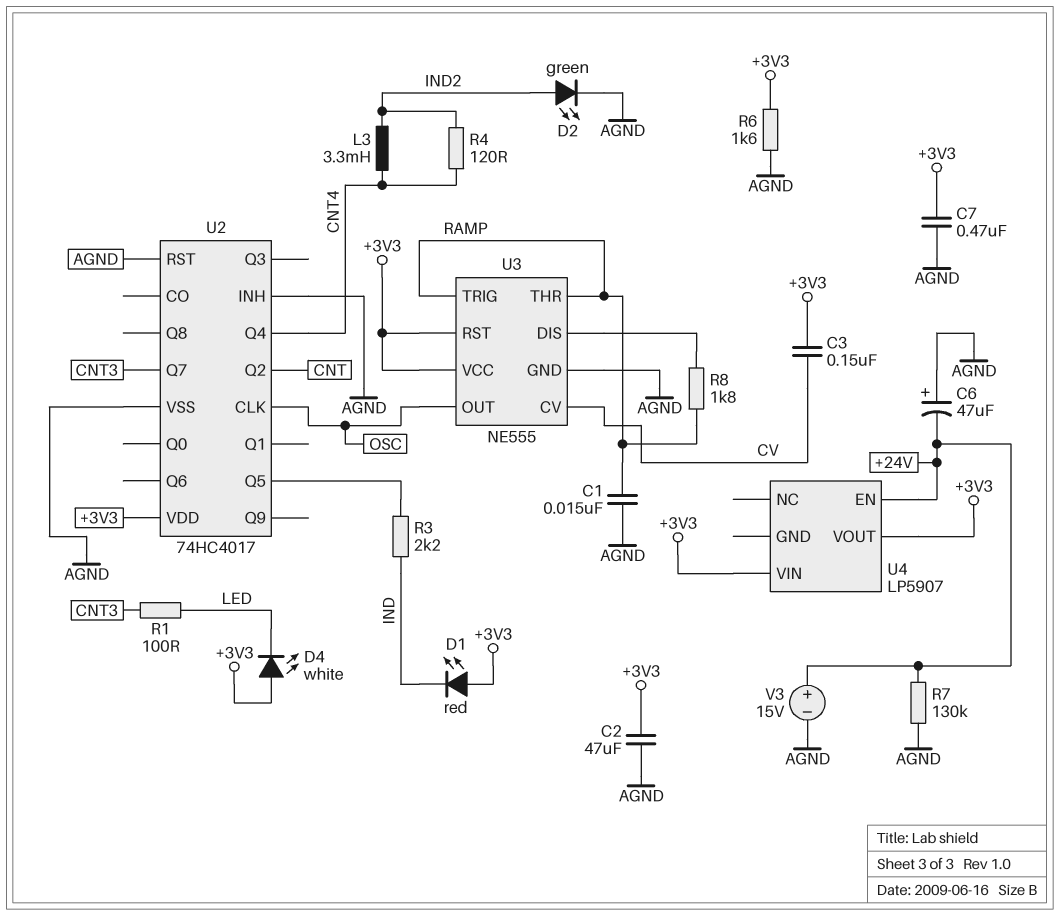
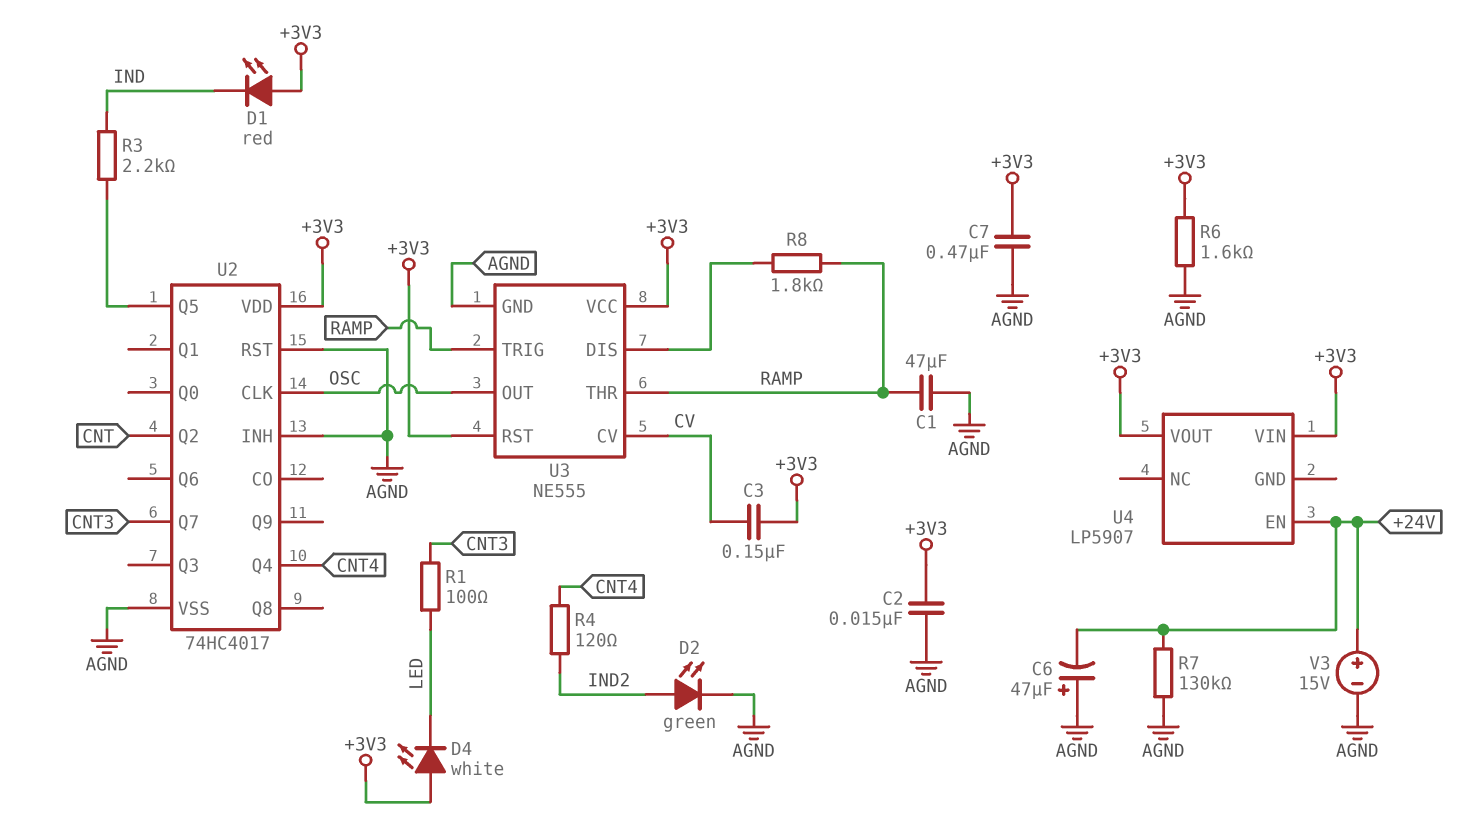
C1: 15nF (AGND, RAMP) -> 47uF (AGND, RAMP)
C2: 47uF (+3V3, AGND) -> 15nF (+3V3, AGND)
L3: 3.3mH (CNT4, IND2) -> none

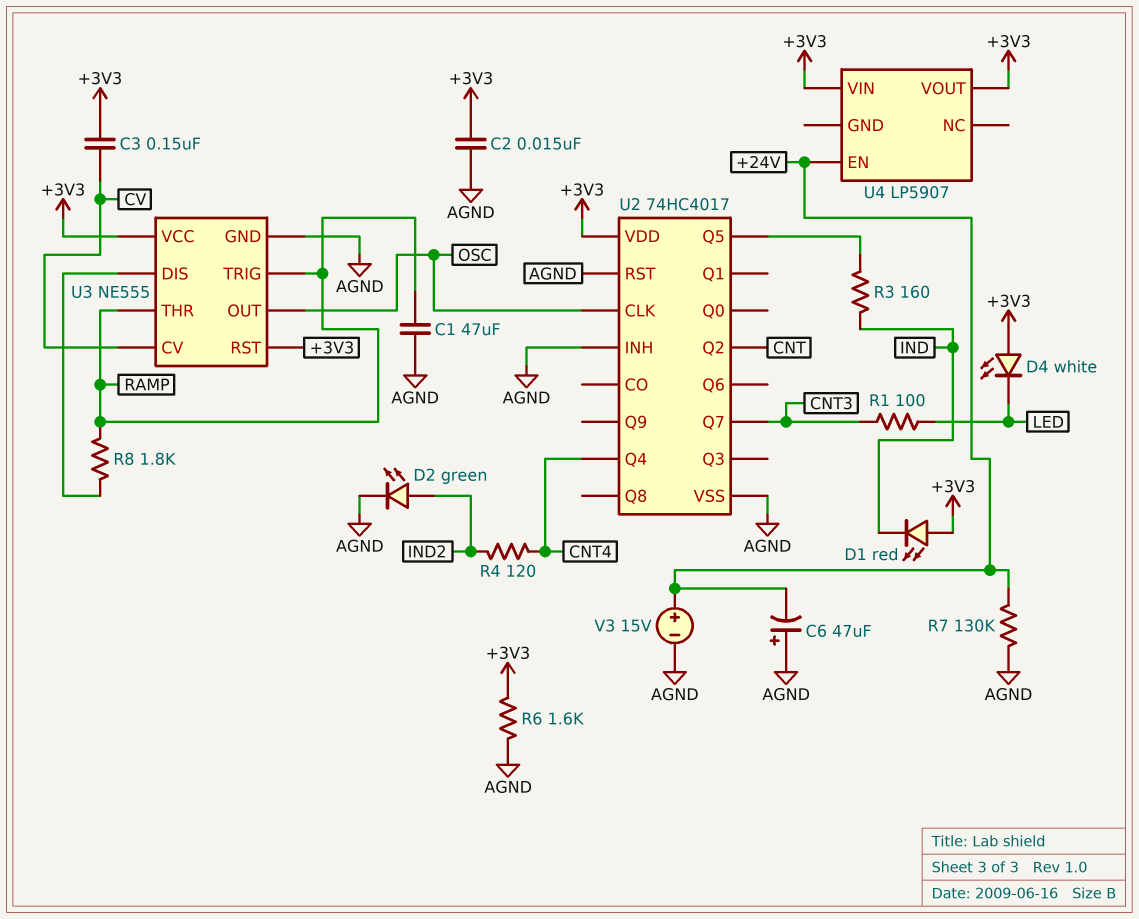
C7: 470nF (+3V3, AGND) -> none
R3: 2.2k (IND, U2/Q5) -> 160 (IND, U2/Q5)

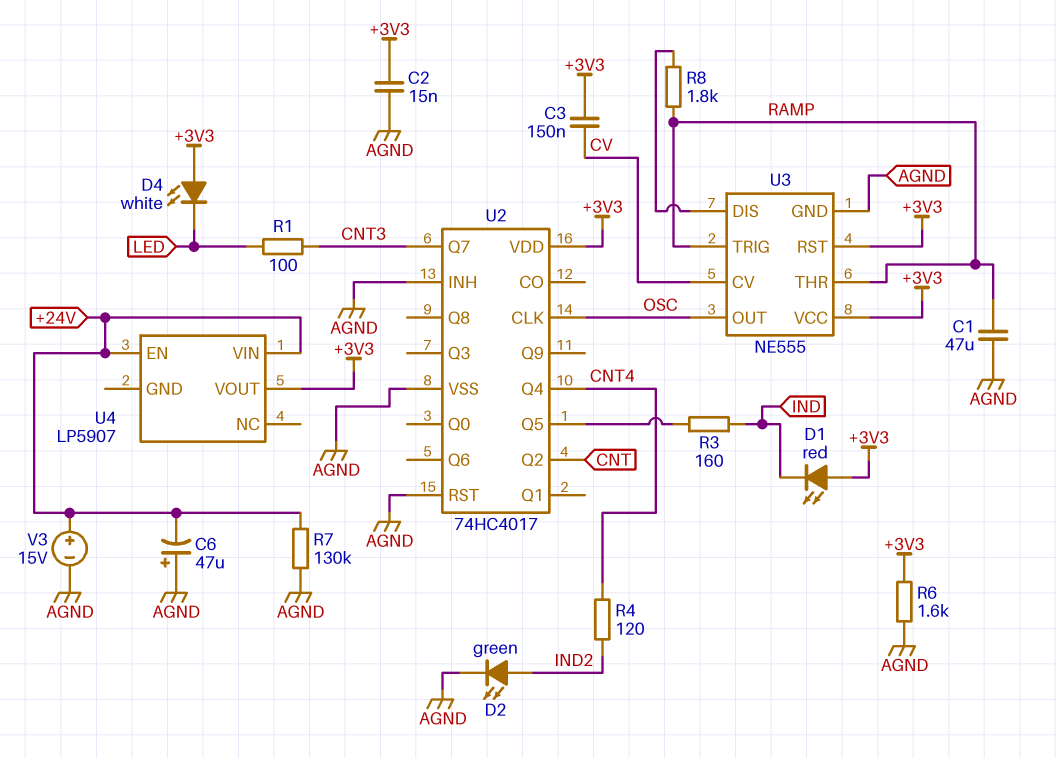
U4 pin VIN: +3V3 -> +24V

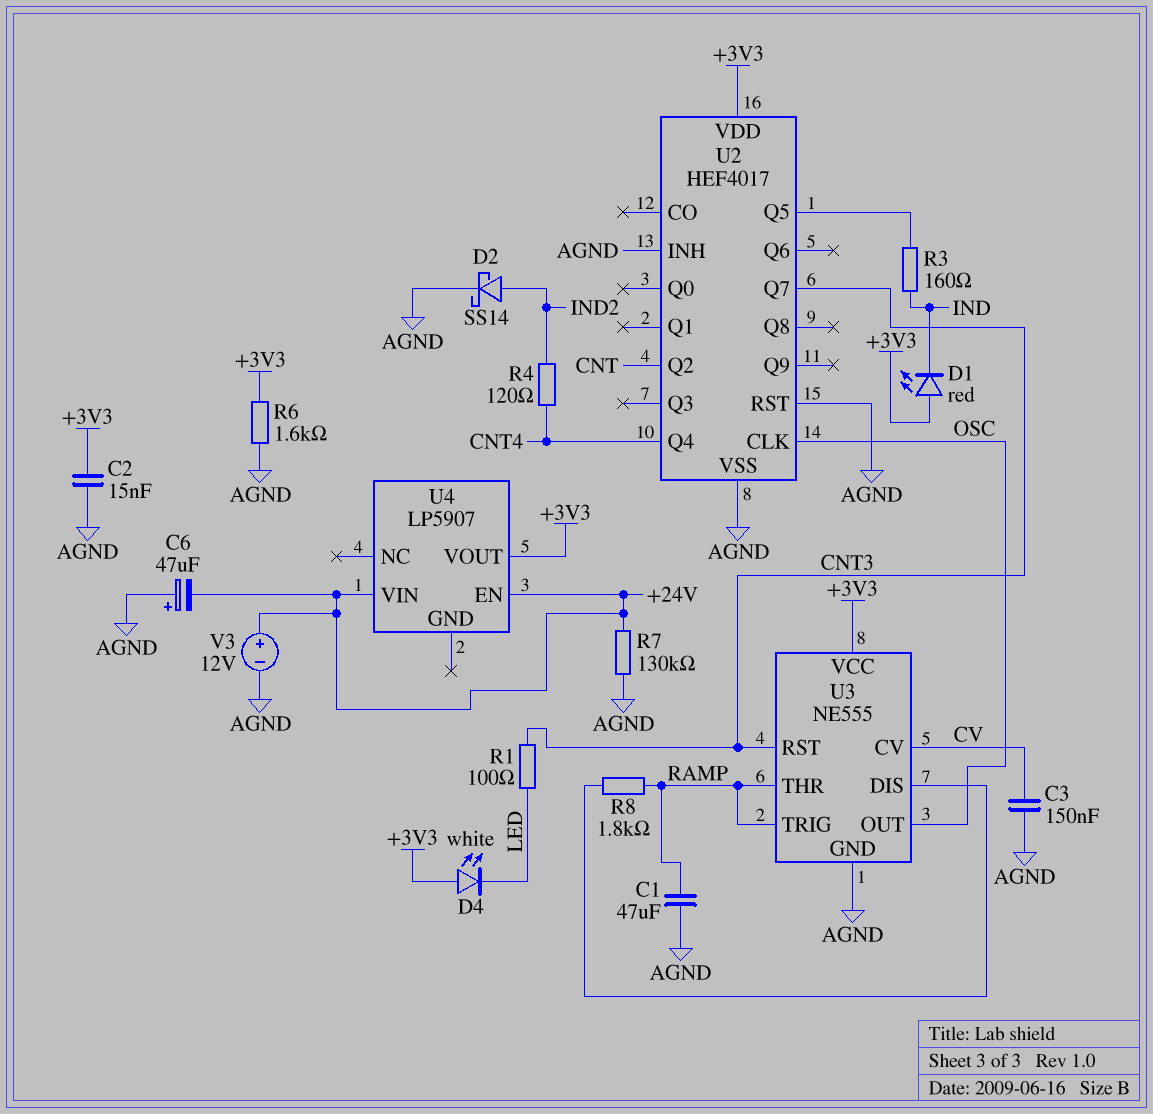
C3: 150nF (+3V3, CV) -> 150nF (AGND, CV)
D2: LED green (A IND2, K AGND) -> schottky SS14 (A IND2, K AGND)
U2: 74HC4017 -> HEF4017
U3 pin RST: +3V3 -> CNT3
V3: 15V (plus +24V, minus AGND) -> 12V (plus +24V, minus AGND)

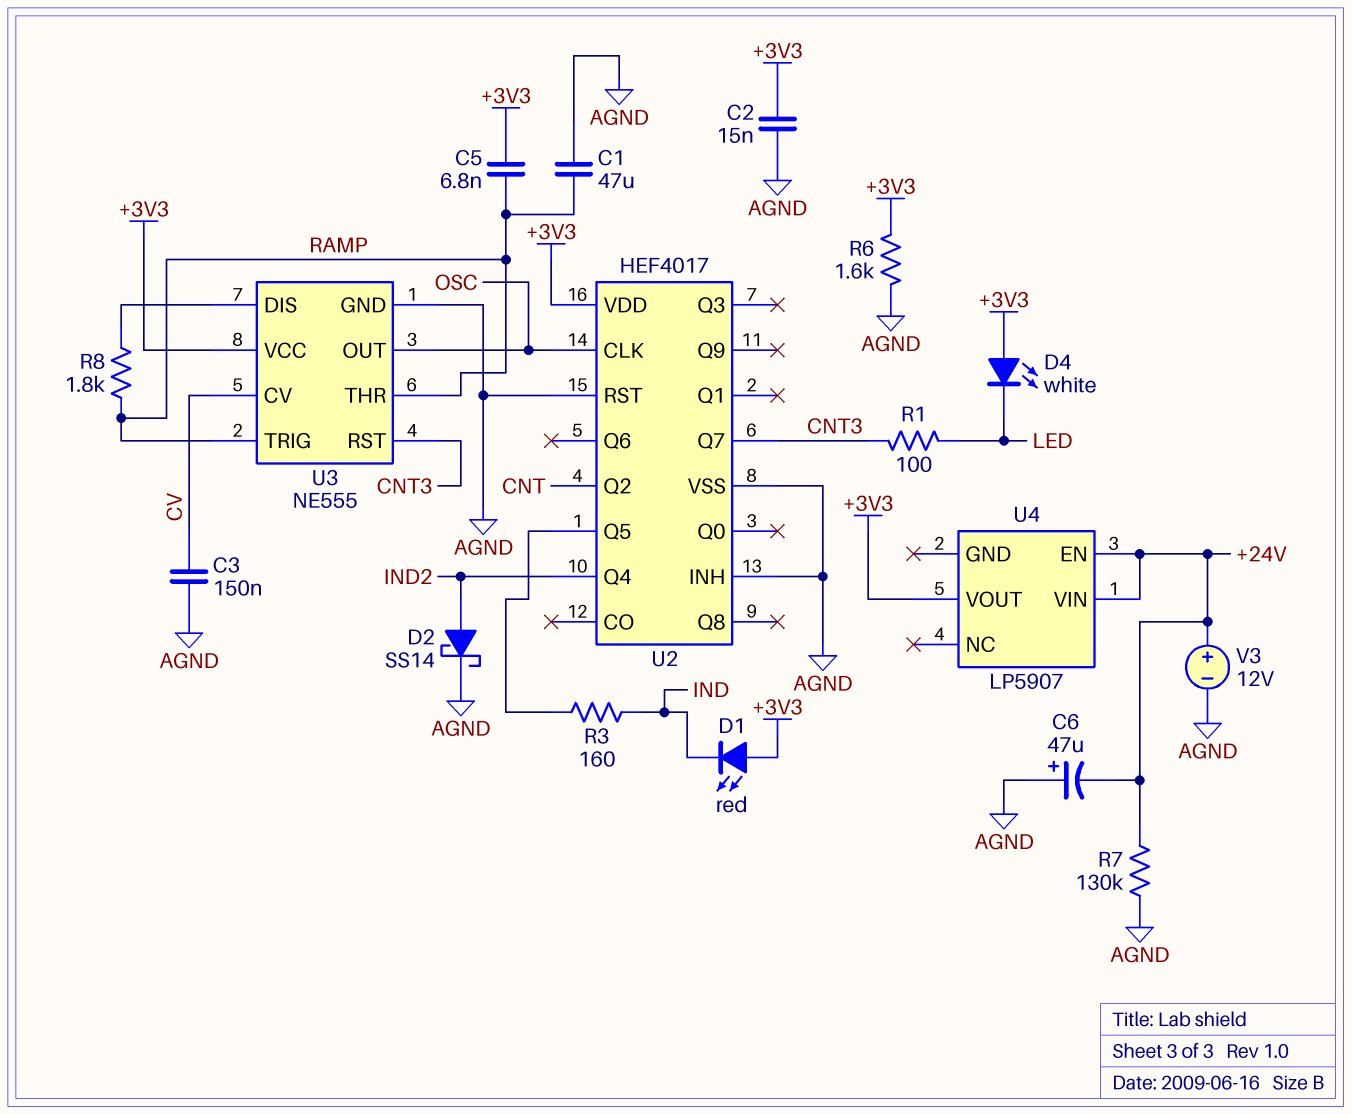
C5: none -> 6.8nF (+3V3, RAMP)
R4: 120 (CNT4, IND2) -> none
U2 pin Q4: CNT4 -> IND2

